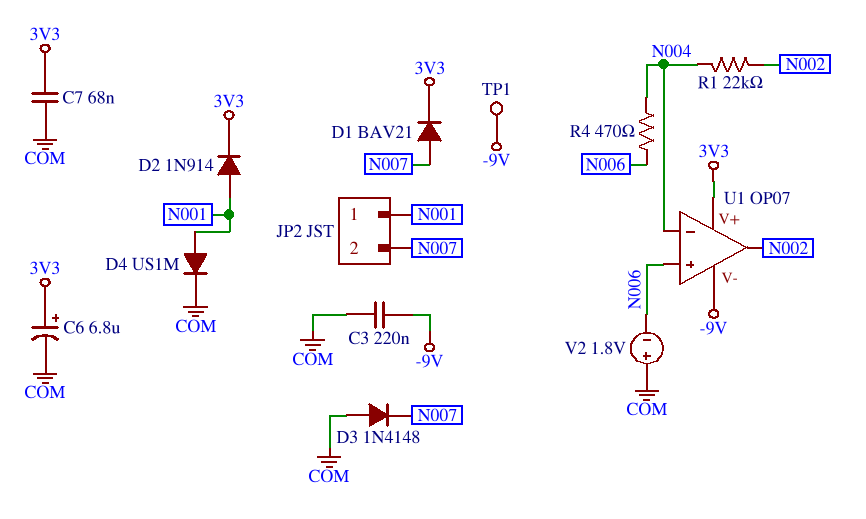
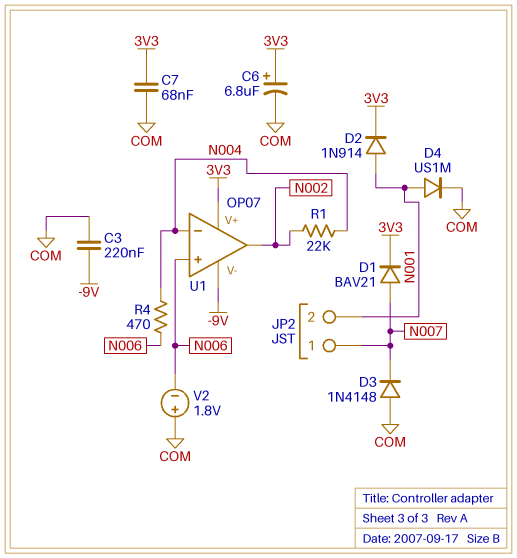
JP2 pin 1: N001 -> N007
JP2 pin 2: N007 -> N001
TP1: test point (-9V) -> none

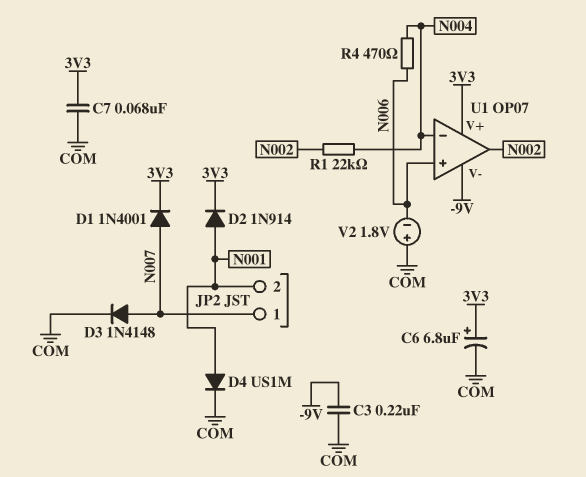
D1: diode BAV21 (A N007, K 3V3) -> diode 1N4001 (A N007, K 3V3)
D3: diode 1N4148 (A COM, K N007) -> diode 1N4148 (A N007, K COM)

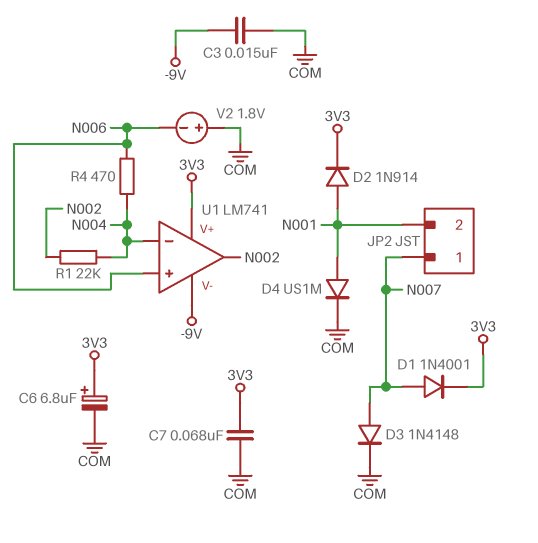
C3: 220nF (-9V, COM) -> 15nF (-9V, COM)
U1: OP07 -> LM741

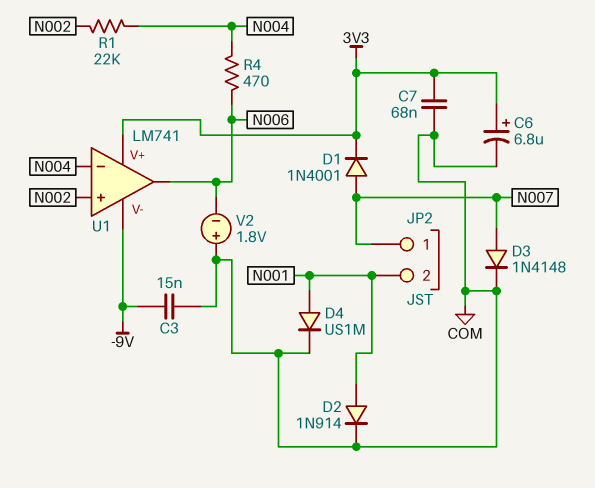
D2: diode 1N914 (A N001, K 3V3) -> diode 1N914 (A N001, K COM)
U1 pin in+: N006 -> N002
U1 pin out: N002 -> N006

